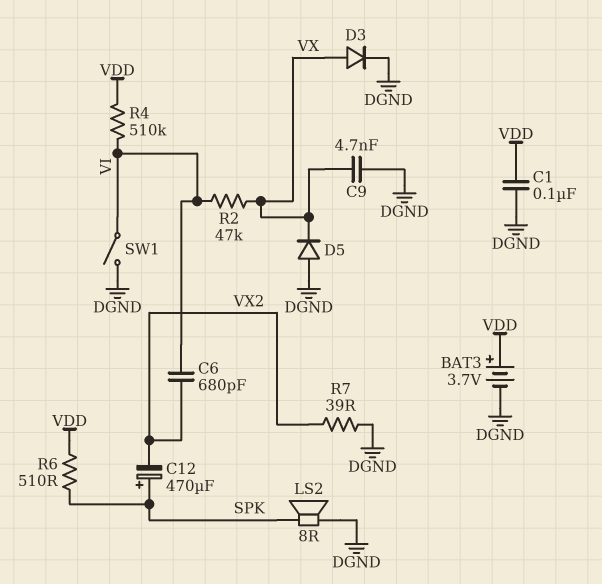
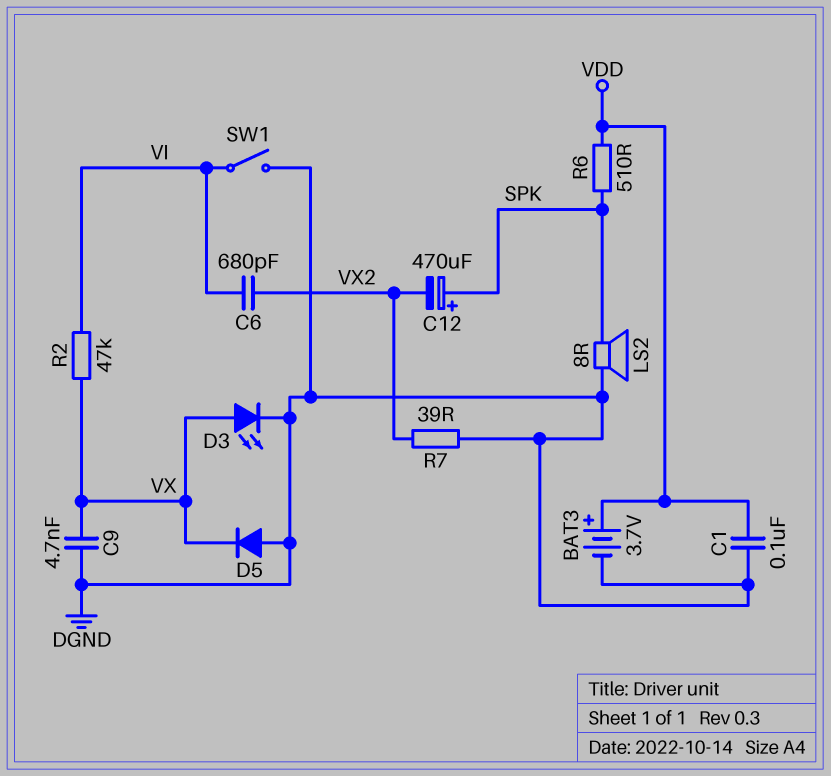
D3: diode (A VX, K DGND) -> LED (A VX, K DGND)
R4: 510k (VDD, VI) -> none

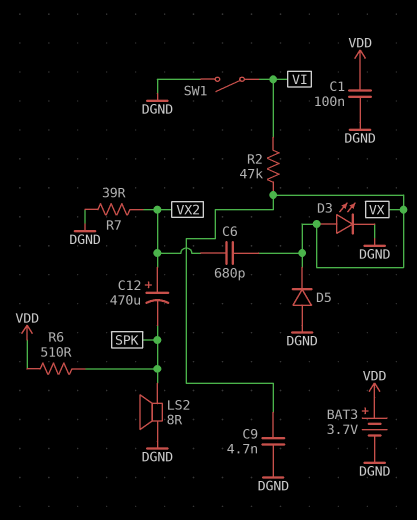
C6: 680pF (VI, VX2) -> 680pF (VX, VX2)
C12: 470uF (plus SPK, minus VX2) -> 470uF (plus VX2, minus SPK)

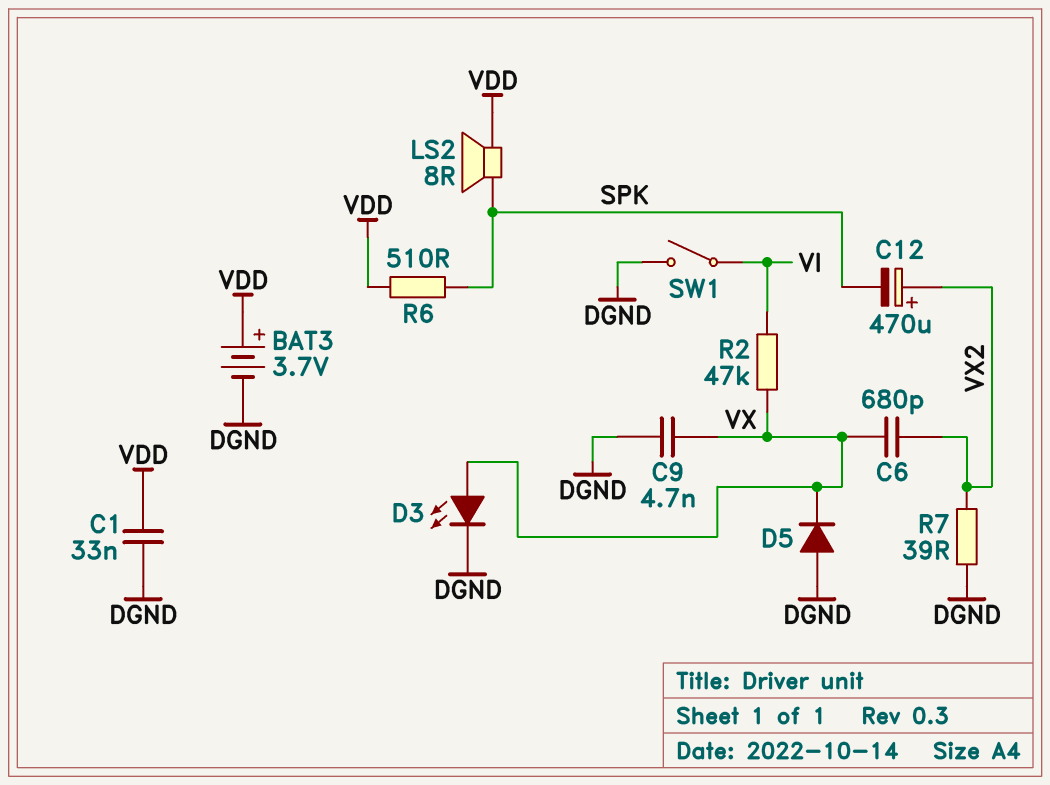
C1: 100nF (DGND, VDD) -> 33nF (DGND, VDD)
LS2: speaker 8R (DGND, SPK) -> speaker 8R (SPK, VDD)

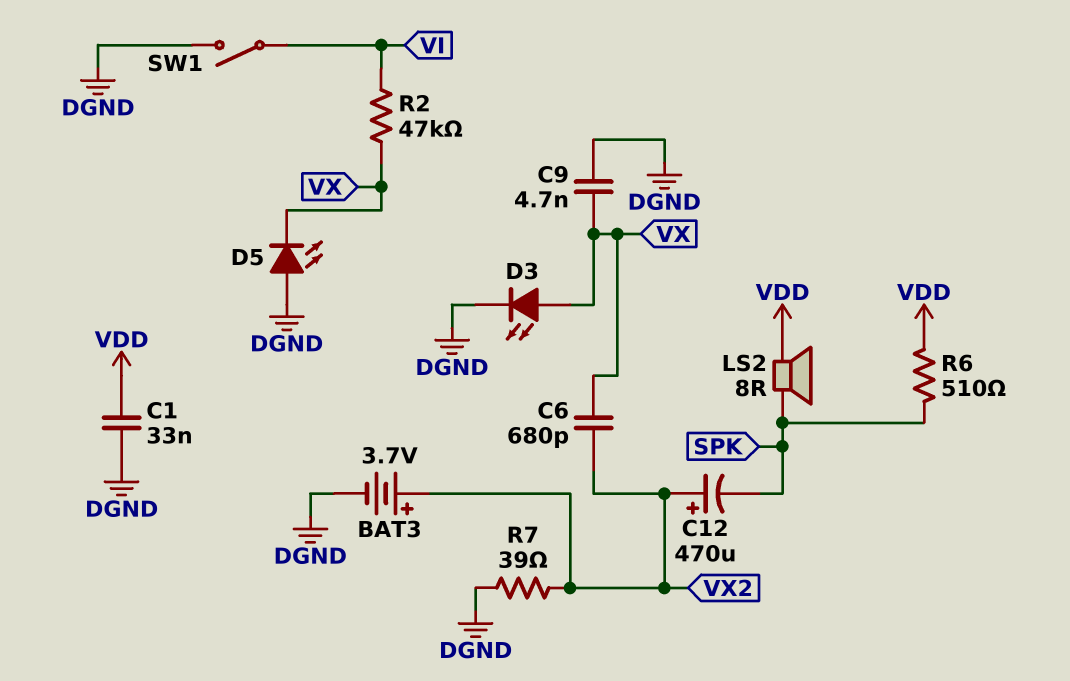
BAT3: 3.7V (plus VDD, minus DGND) -> 3.7V (plus VX2, minus DGND)
D5: diode (A DGND, K VX) -> LED (A DGND, K VX)

